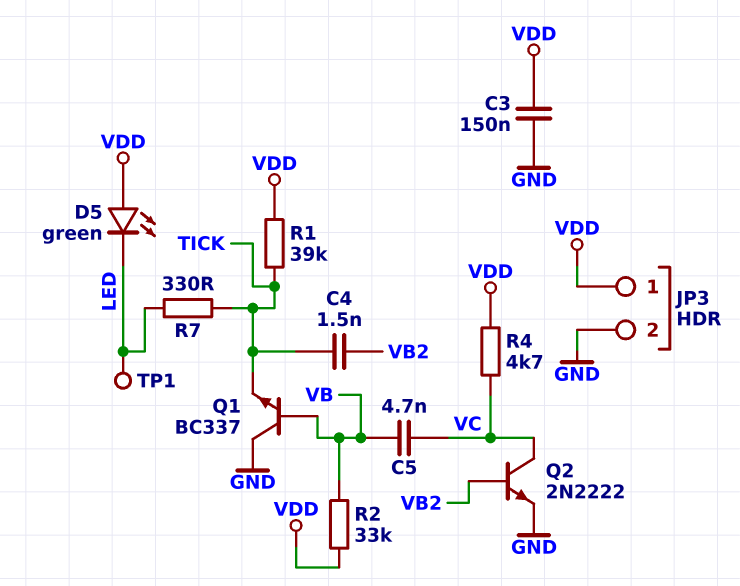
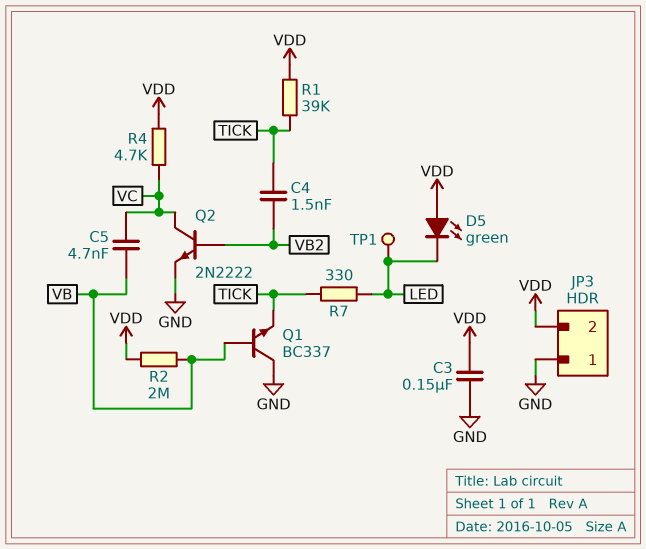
JP3 pin 1: VDD -> GND
JP3 pin 2: GND -> VDD
R2: 33k (VB, VDD) -> 2M (VB, VDD)

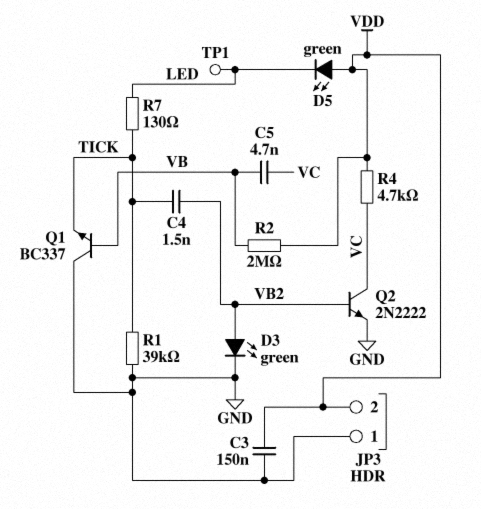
D3: none -> LED green (A VB2, K GND)
R1: 39k (TICK, VDD) -> 39k (GND, TICK)
R7: 330 (LED, TICK) -> 130 (LED, TICK)

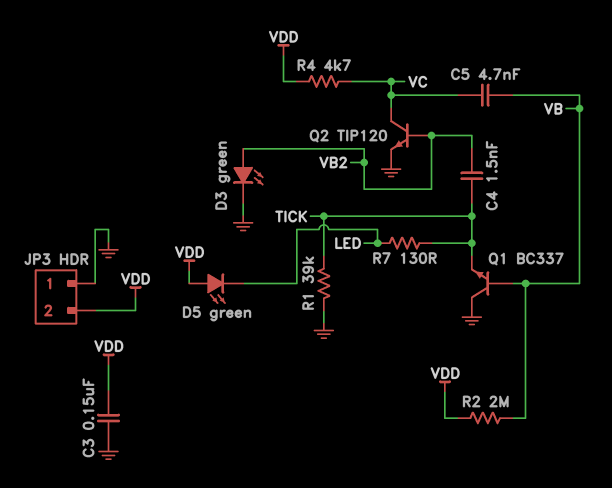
Q2: NPN 2N2222 (B VB2, C VC, E GND) -> NPN TIP120 (B VB2, C VC, E GND)
TP1: test point (LED) -> none

